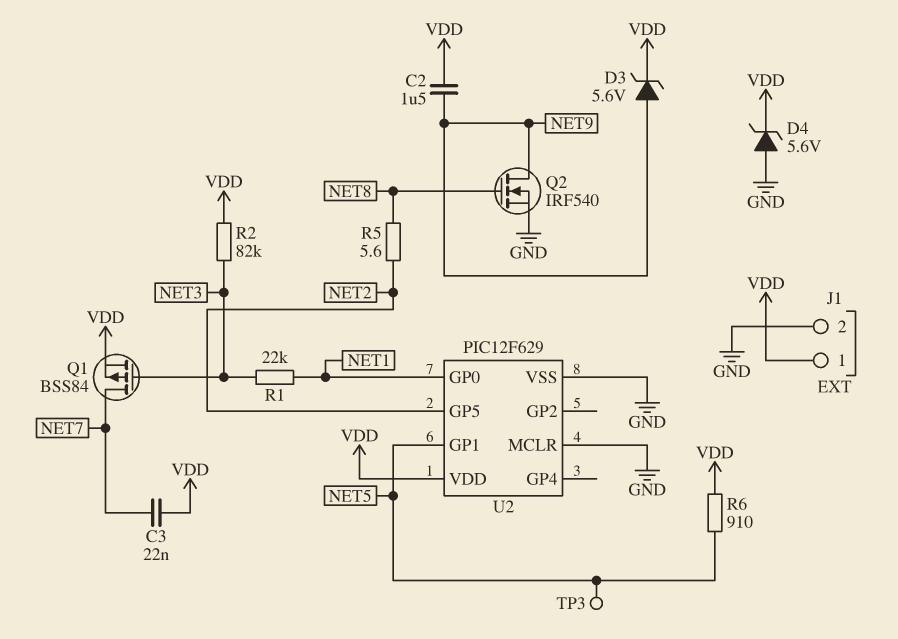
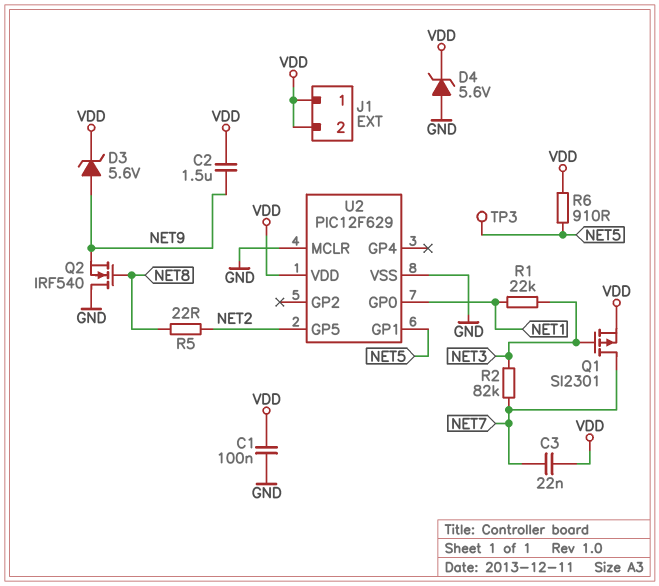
C1: none -> 100nF (GND, VDD)
J1 pin 2: GND -> VDD
Q1: PMOS BSS84 (G NET3, D NET7, S VDD) -> PMOS SI2301 (G NET3, D NET7, S VDD)
Q2: NMOS IRF540 (G NET8, D NET9, S GND) -> NMOS IRF540 (G NET8, D GND, S NET9)
R2: 82k (NET3, VDD) -> 82k (NET3, NET7)
R5: 5.6 (NET2, NET8) -> 22 (NET2, NET8)

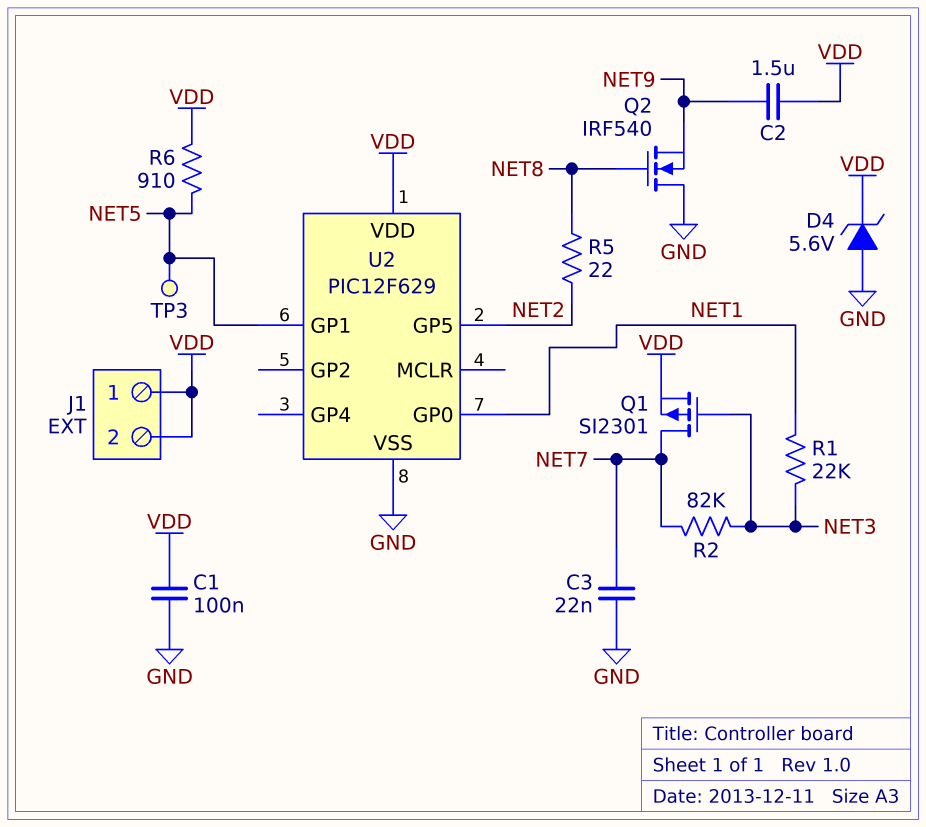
C3: 22nF (NET7, VDD) -> 22nF (GND, NET7)
D3: zener 5.6V (A NET9, K VDD) -> none
U2 pin MCLR: GND -> none

